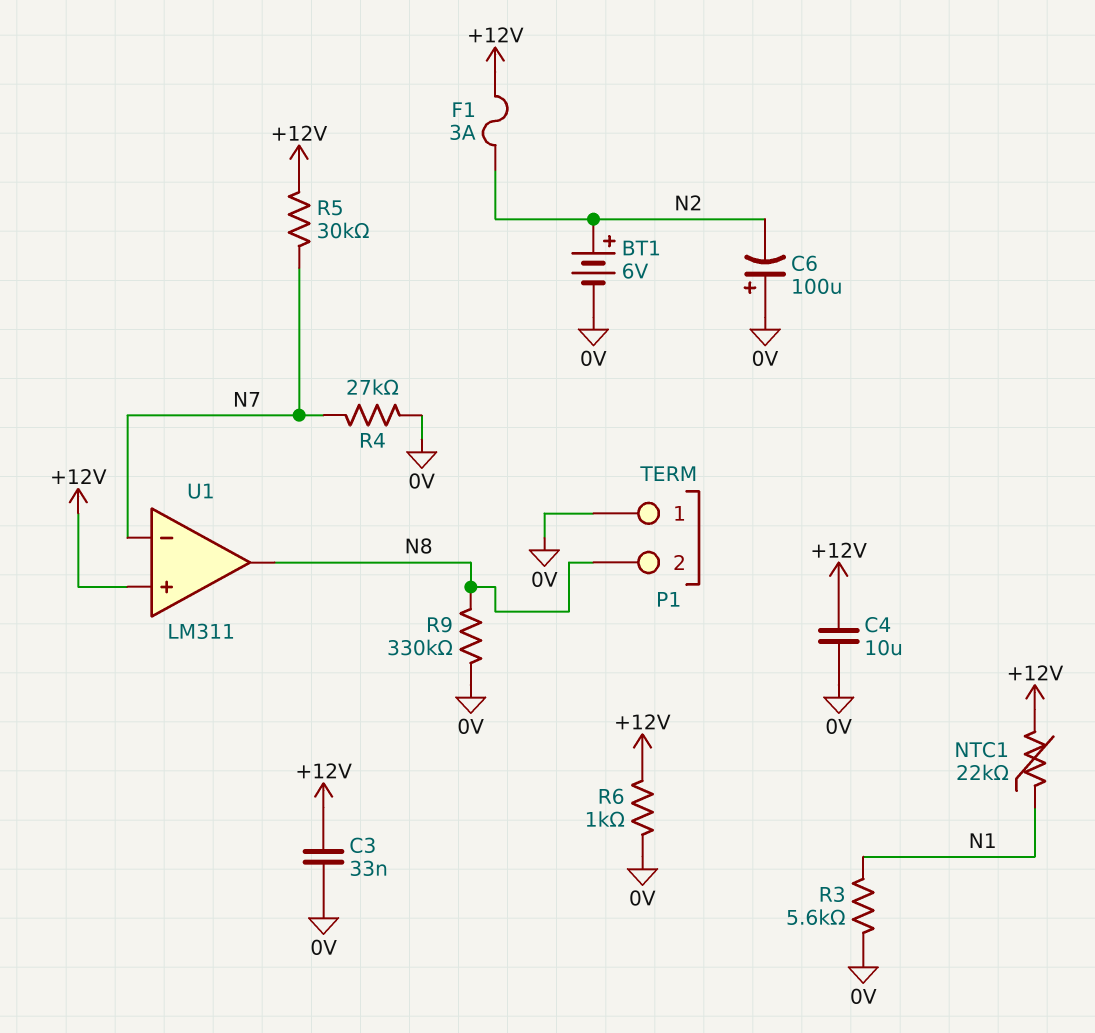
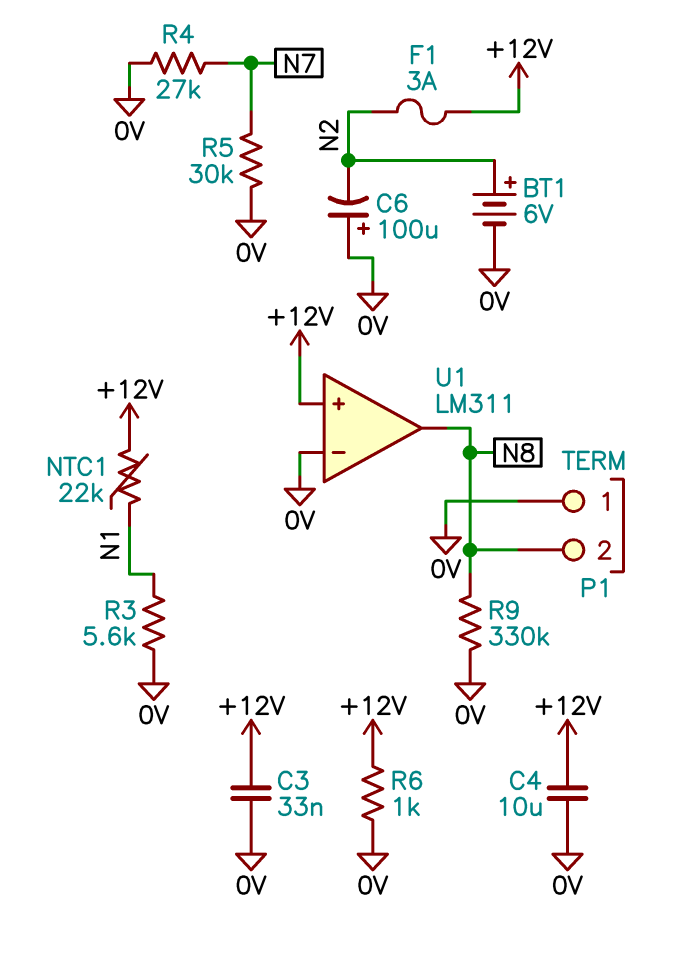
R5: 30k (+12V, N7) -> 30k (0V, N7)
U1 pin in-: N7 -> 0V

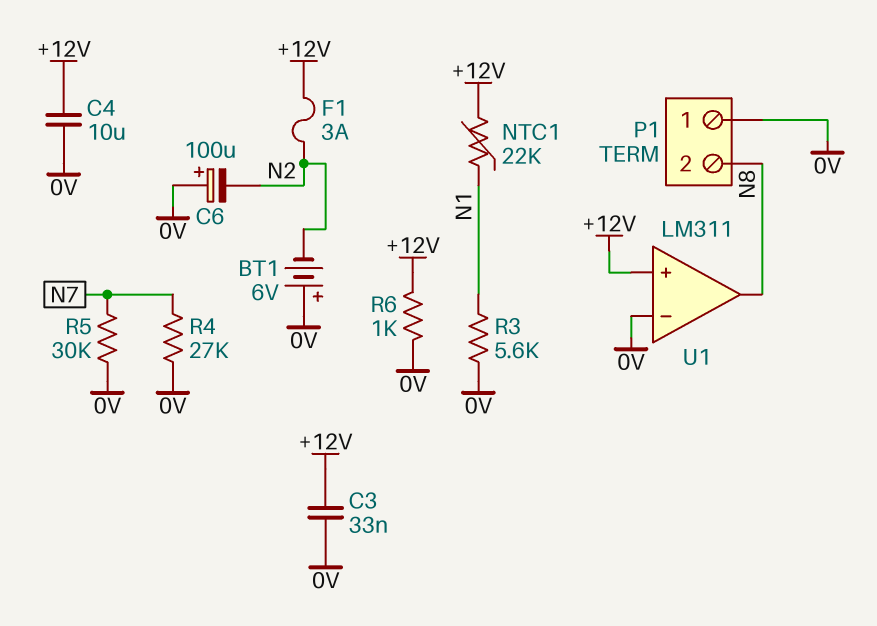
BT1: 6V (plus N2, minus 0V) -> 6V (plus 0V, minus N2)
R9: 330k (0V, N8) -> none

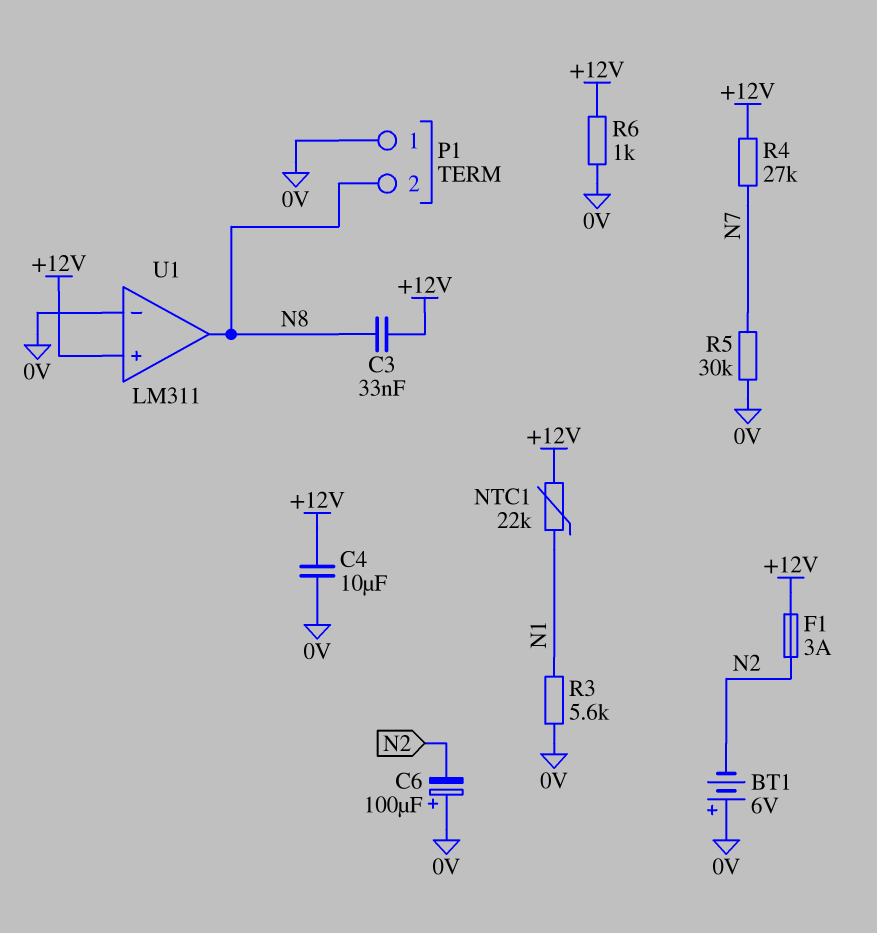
C3: 33nF (+12V, 0V) -> 33nF (+12V, N8)
R4: 27k (0V, N7) -> 27k (+12V, N7)

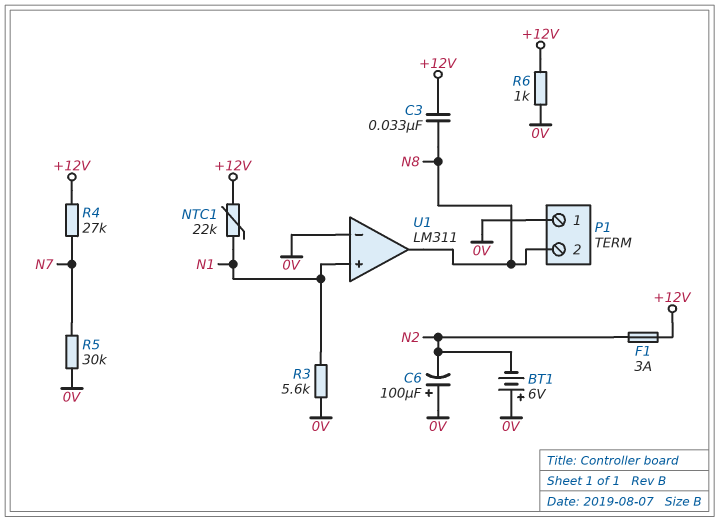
C4: 10uF (+12V, 0V) -> none
U1 pin in+: +12V -> N1

